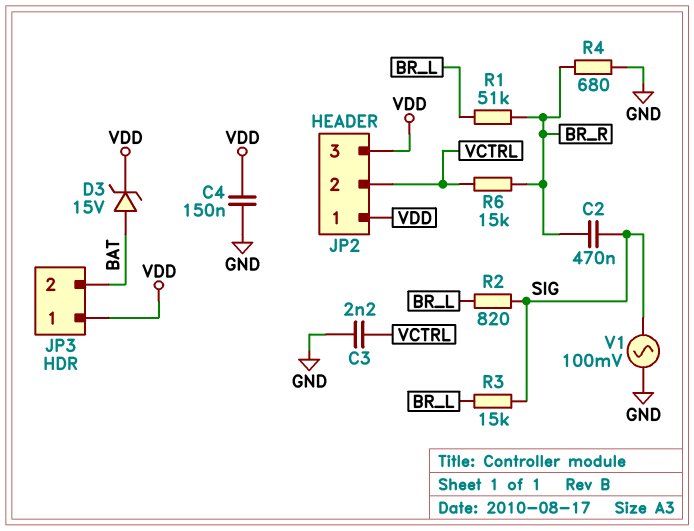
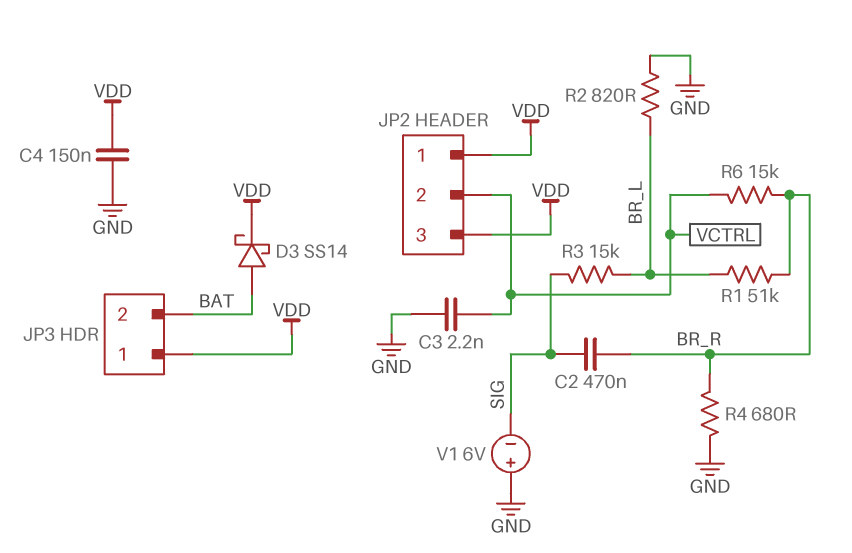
D3: zener 15V (A BAT, K VDD) -> schottky SS14 (A BAT, K VDD)
R2: 820 (BR_L, SIG) -> 820 (BR_L, GND)
V1: AC 100mV (GND, SIG) -> 6V (plus GND, minus SIG)

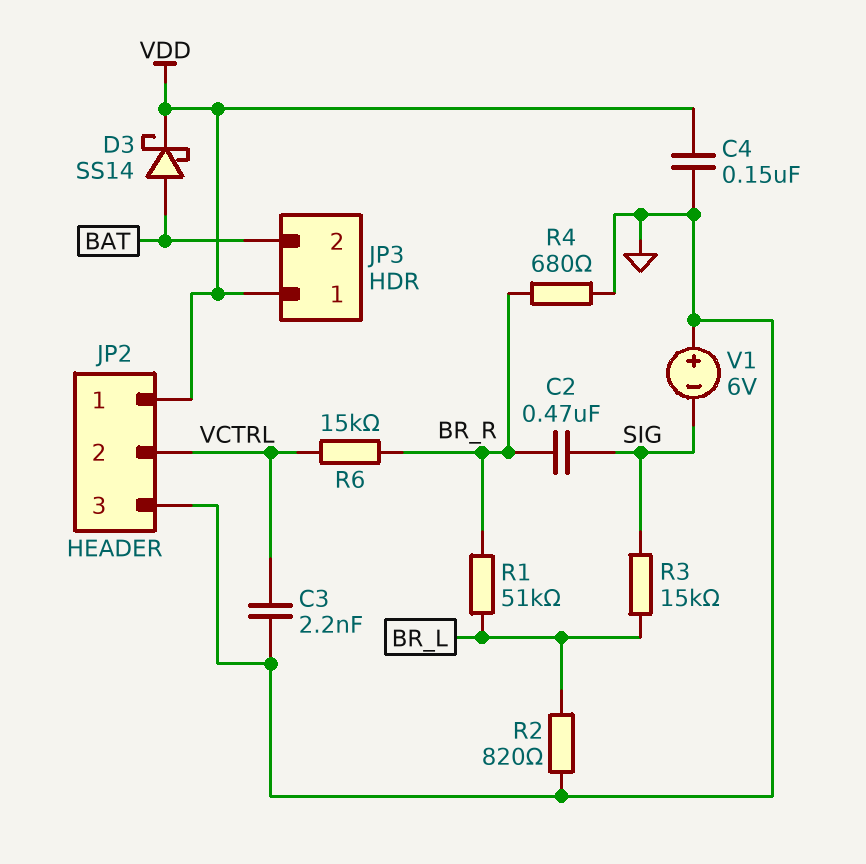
JP2 pin 3: VDD -> GND

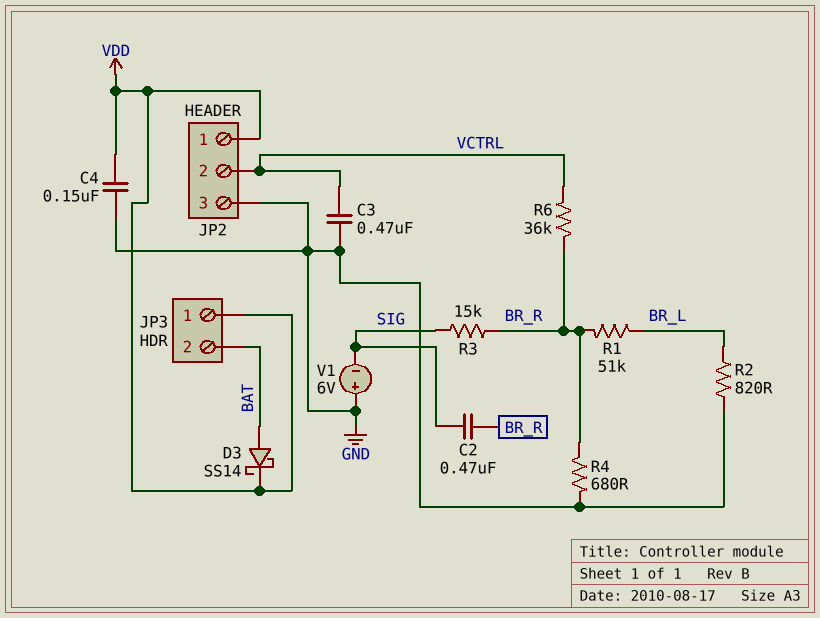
C3: 2.2nF (GND, VCTRL) -> 470nF (GND, VCTRL)
R3: 15k (BR_L, SIG) -> 15k (BR_R, SIG)
R6: 15k (BR_R, VCTRL) -> 36k (BR_R, VCTRL)

